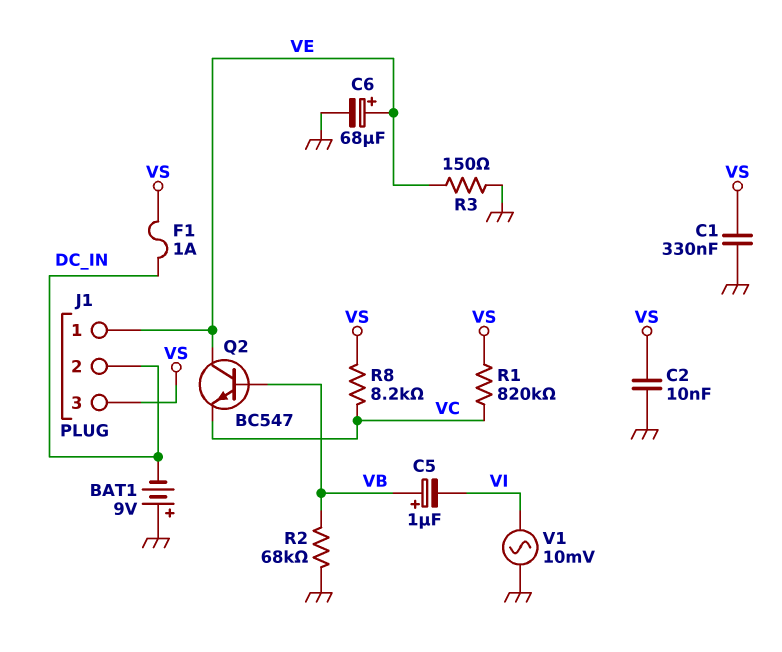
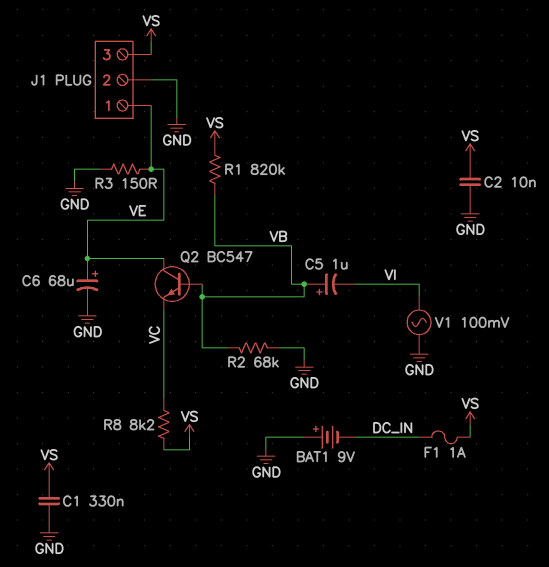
J1 pin 2: DC_IN -> GND
R1: 820k (VC, VS) -> 820k (VB, VS)
V1: AC 10mV (GND, VI) -> AC 100mV (GND, VI)

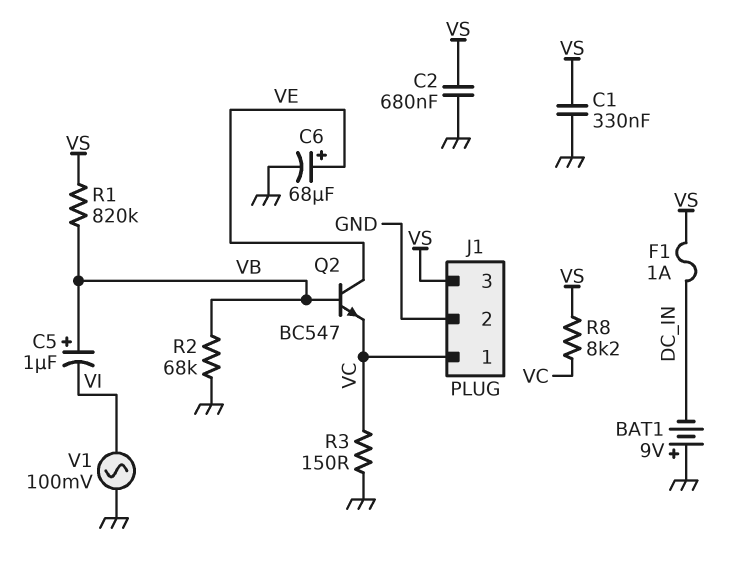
C2: 10nF (GND, VS) -> 680nF (GND, VS)
J1 pin 1: VE -> VC
R3: 150 (GND, VE) -> 150 (GND, VC)

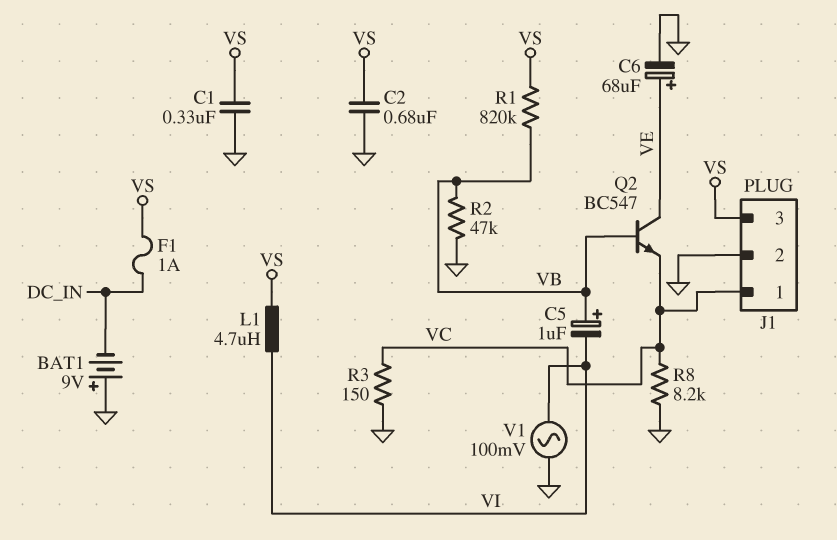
L1: none -> 4.7uH (VI, VS)
R2: 68k (GND, VB) -> 47k (GND, VB)
R8: 8.2k (VC, VS) -> 8.2k (GND, VC)

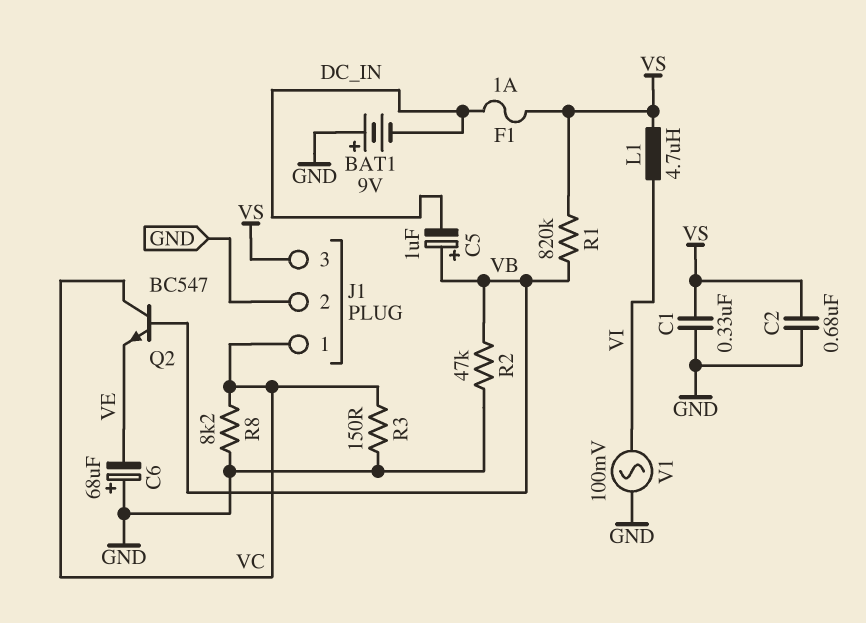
C5: 1uF (plus VB, minus VI) -> 1uF (plus VB, minus DC_IN)
C6: 68uF (plus VE, minus GND) -> 68uF (plus GND, minus VE)
Q2: NPN BC547 (B VB, C VE, E VC) -> NPN BC547 (B VB, C VC, E VE)

